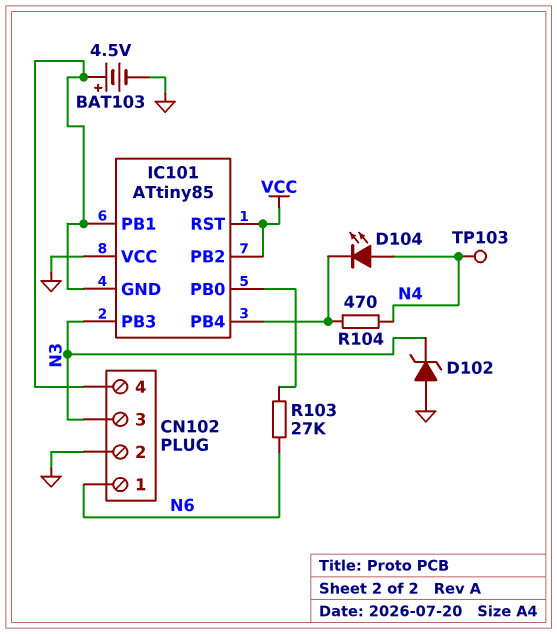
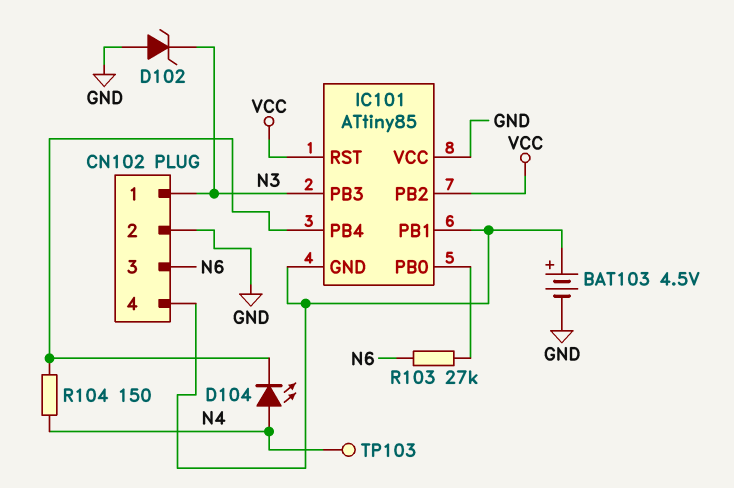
CN102 pin 1: N6 -> N3
CN102 pin 3: N3 -> N6
R104: 470 (IC101/PB4, N4) -> 150 (IC101/PB4, N4)

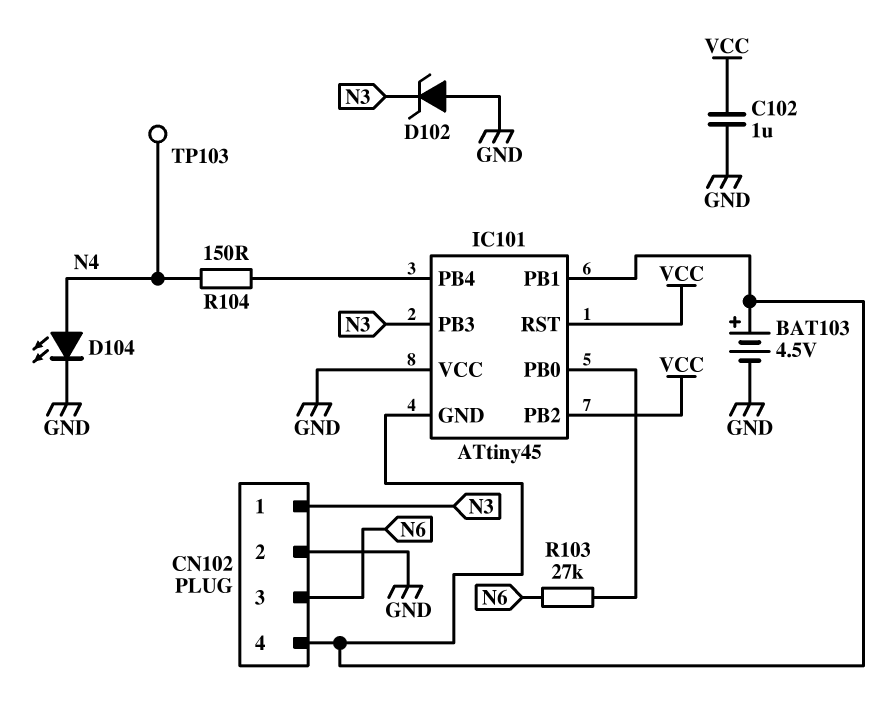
C102: none -> 1uF (GND, VCC)
D104: LED (A N4, K IC101/PB4) -> LED (A N4, K GND)
IC101: ATtiny85 -> ATtiny45

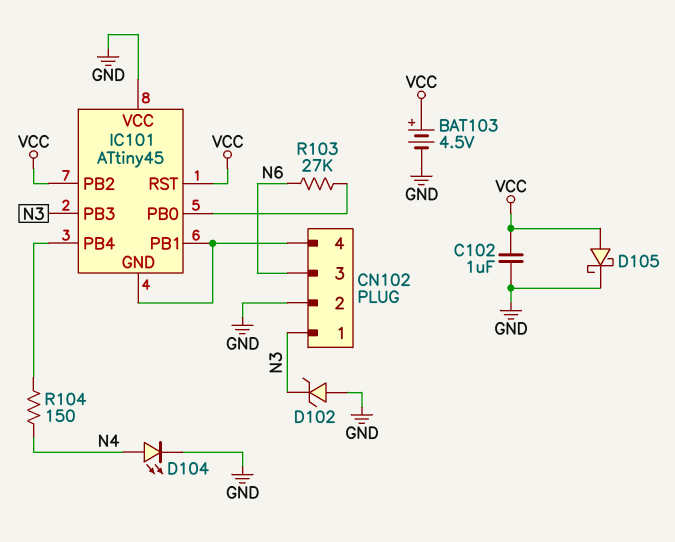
BAT103: 4.5V (plus CN102/4, minus GND) -> 4.5V (plus VCC, minus GND)
D105: none -> schottky (A VCC, K GND)
TP103: test point (N4) -> none

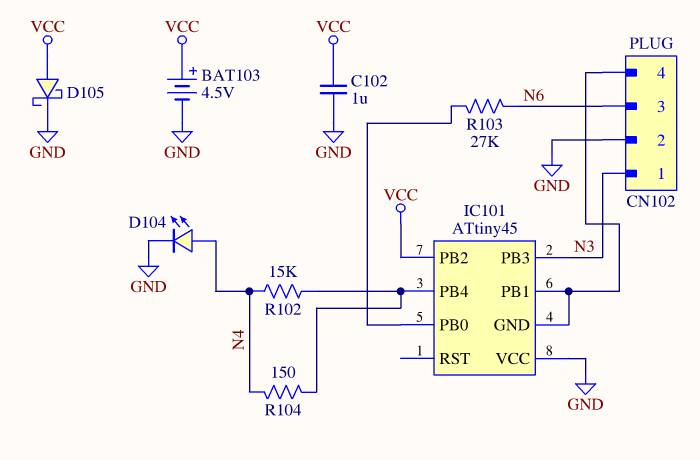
D102: zener (A GND, K N3) -> none
IC101 pin RST: VCC -> none
R102: none -> 15k (IC101/PB4, N4)

